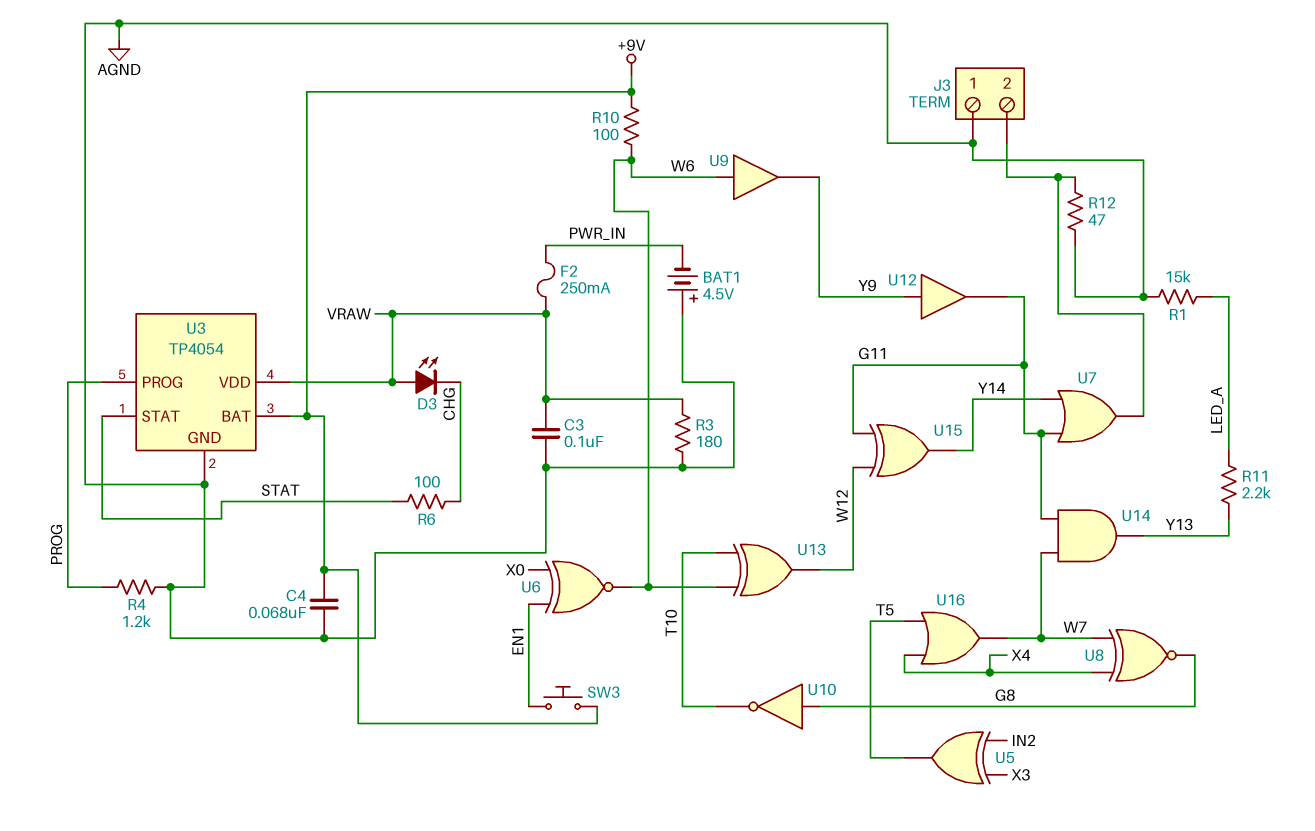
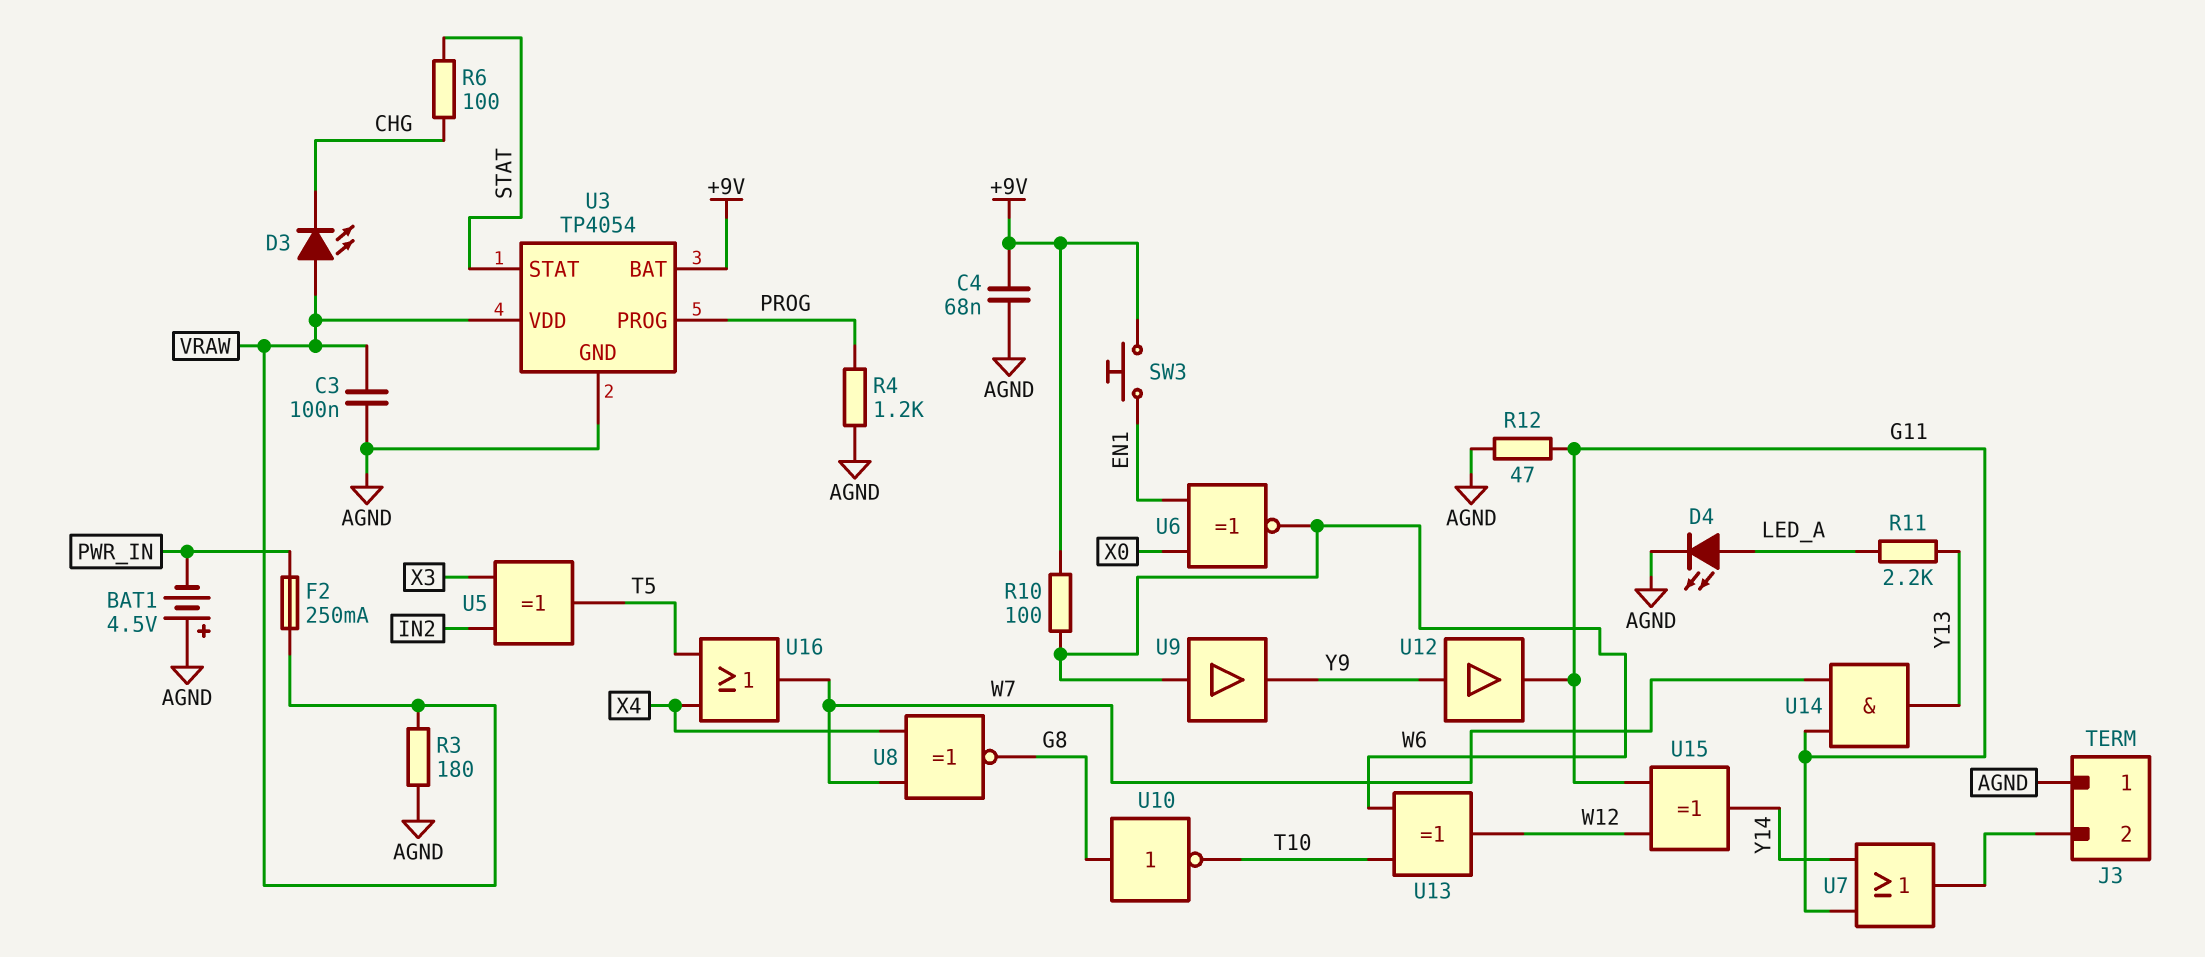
D4: none -> LED (A LED_A, K AGND)
R1: 15k (AGND, LED_A) -> none
R12: 47 (AGND, J3/2) -> 47 (AGND, G11)

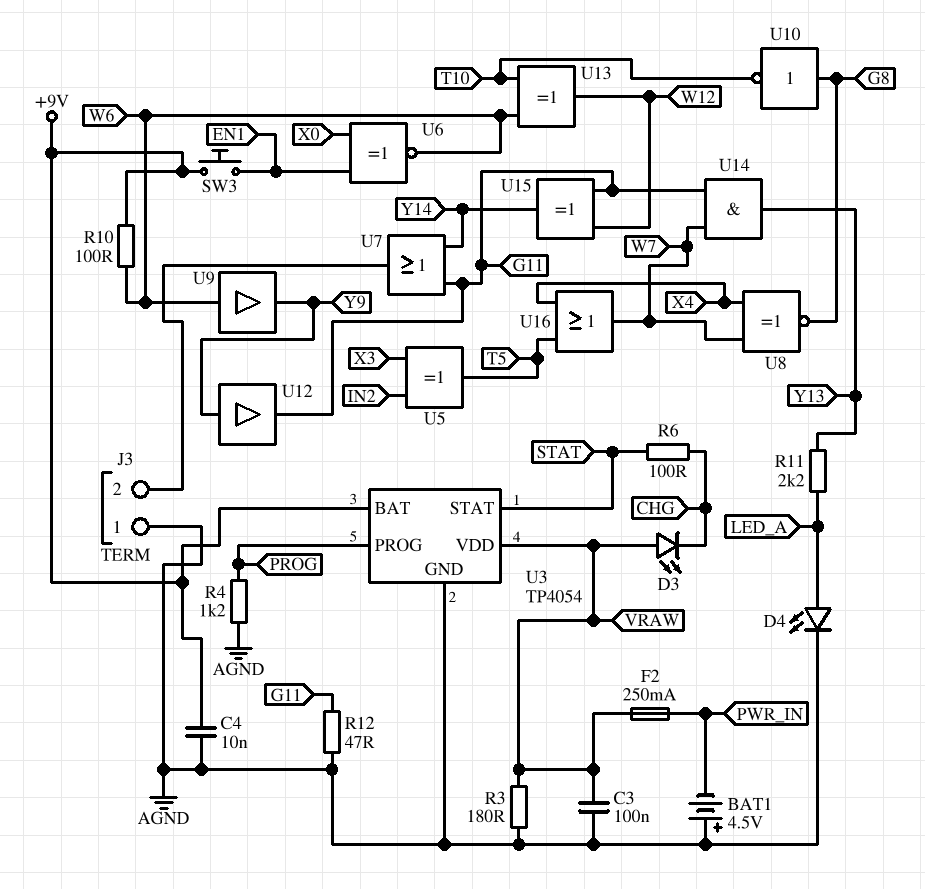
C4: 68nF (+9V, AGND) -> 10nF (+9V, AGND)

